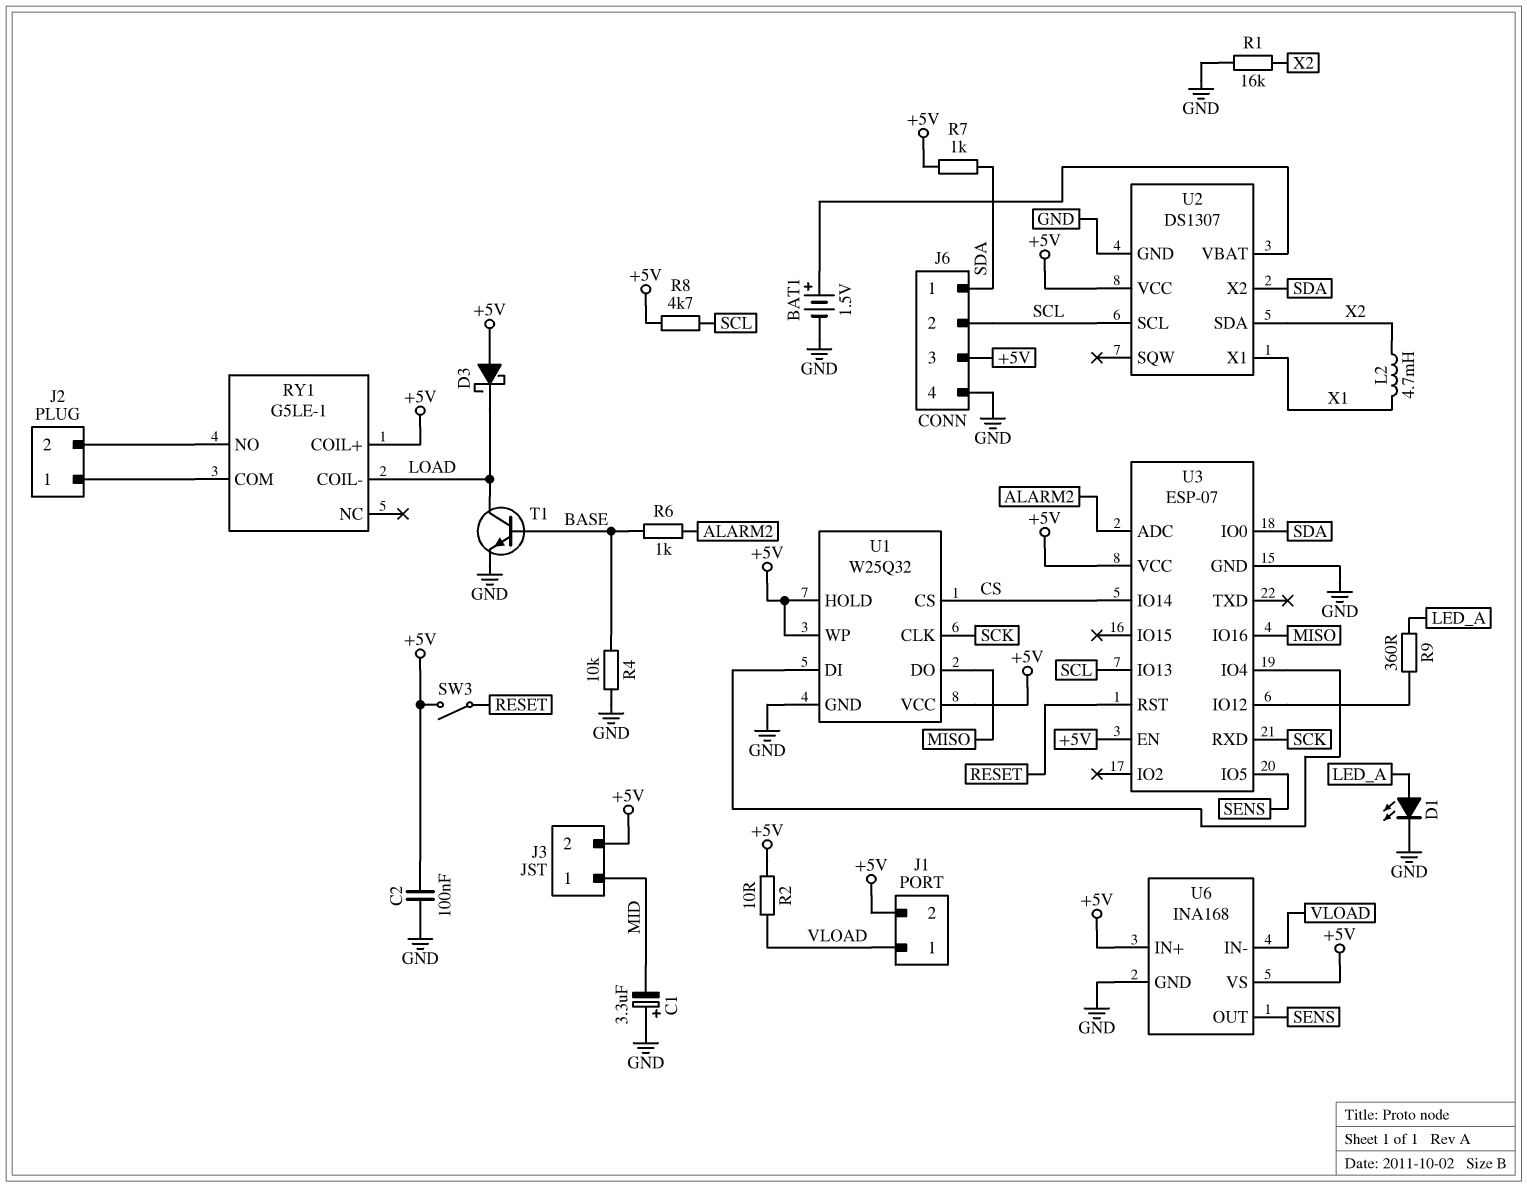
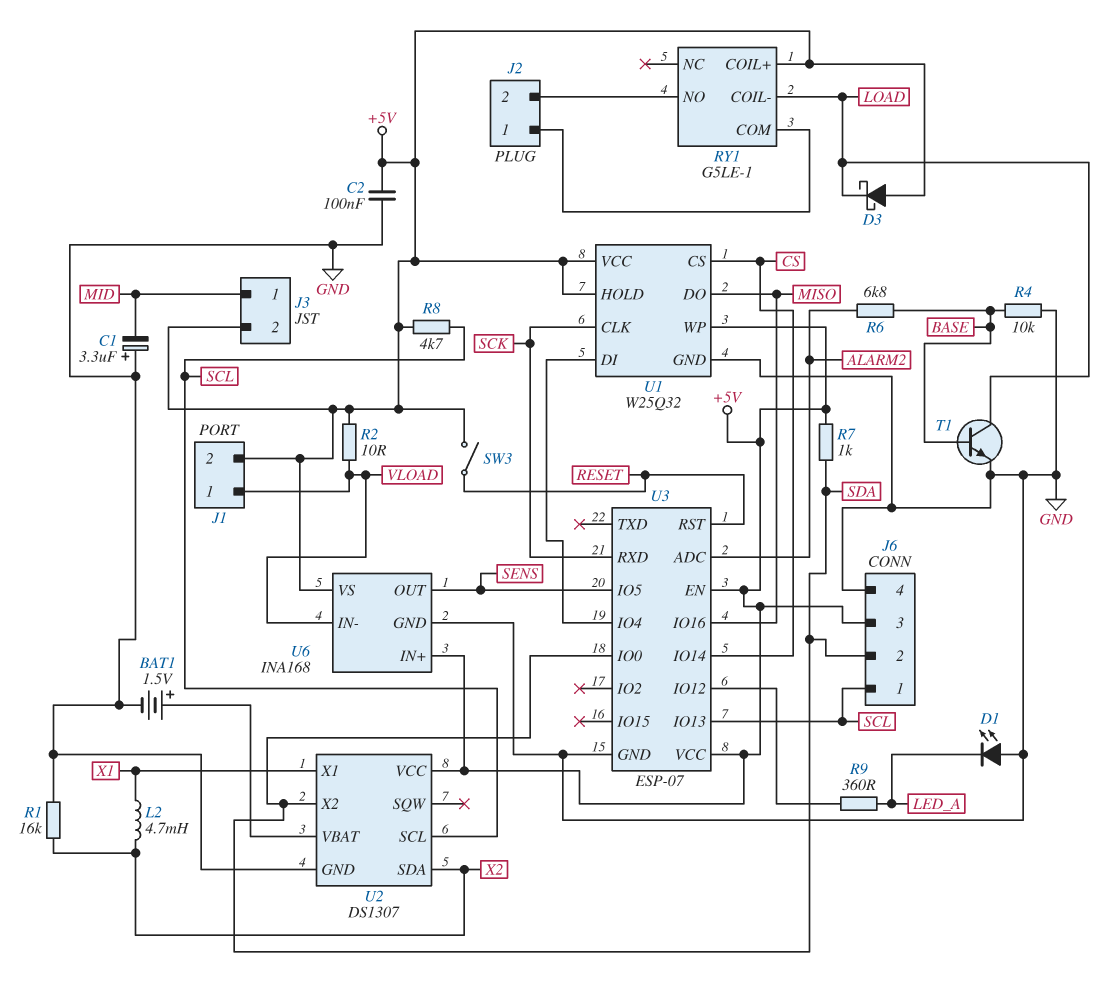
D1: LED (A LED_A, K GND) -> LED (A GND, K LED_A)
J6 pin 1: SDA -> SCL
J6 pin 2: SCL -> SDA
R6: 1k (ALARM2, BASE) -> 6.8k (ALARM2, BASE)

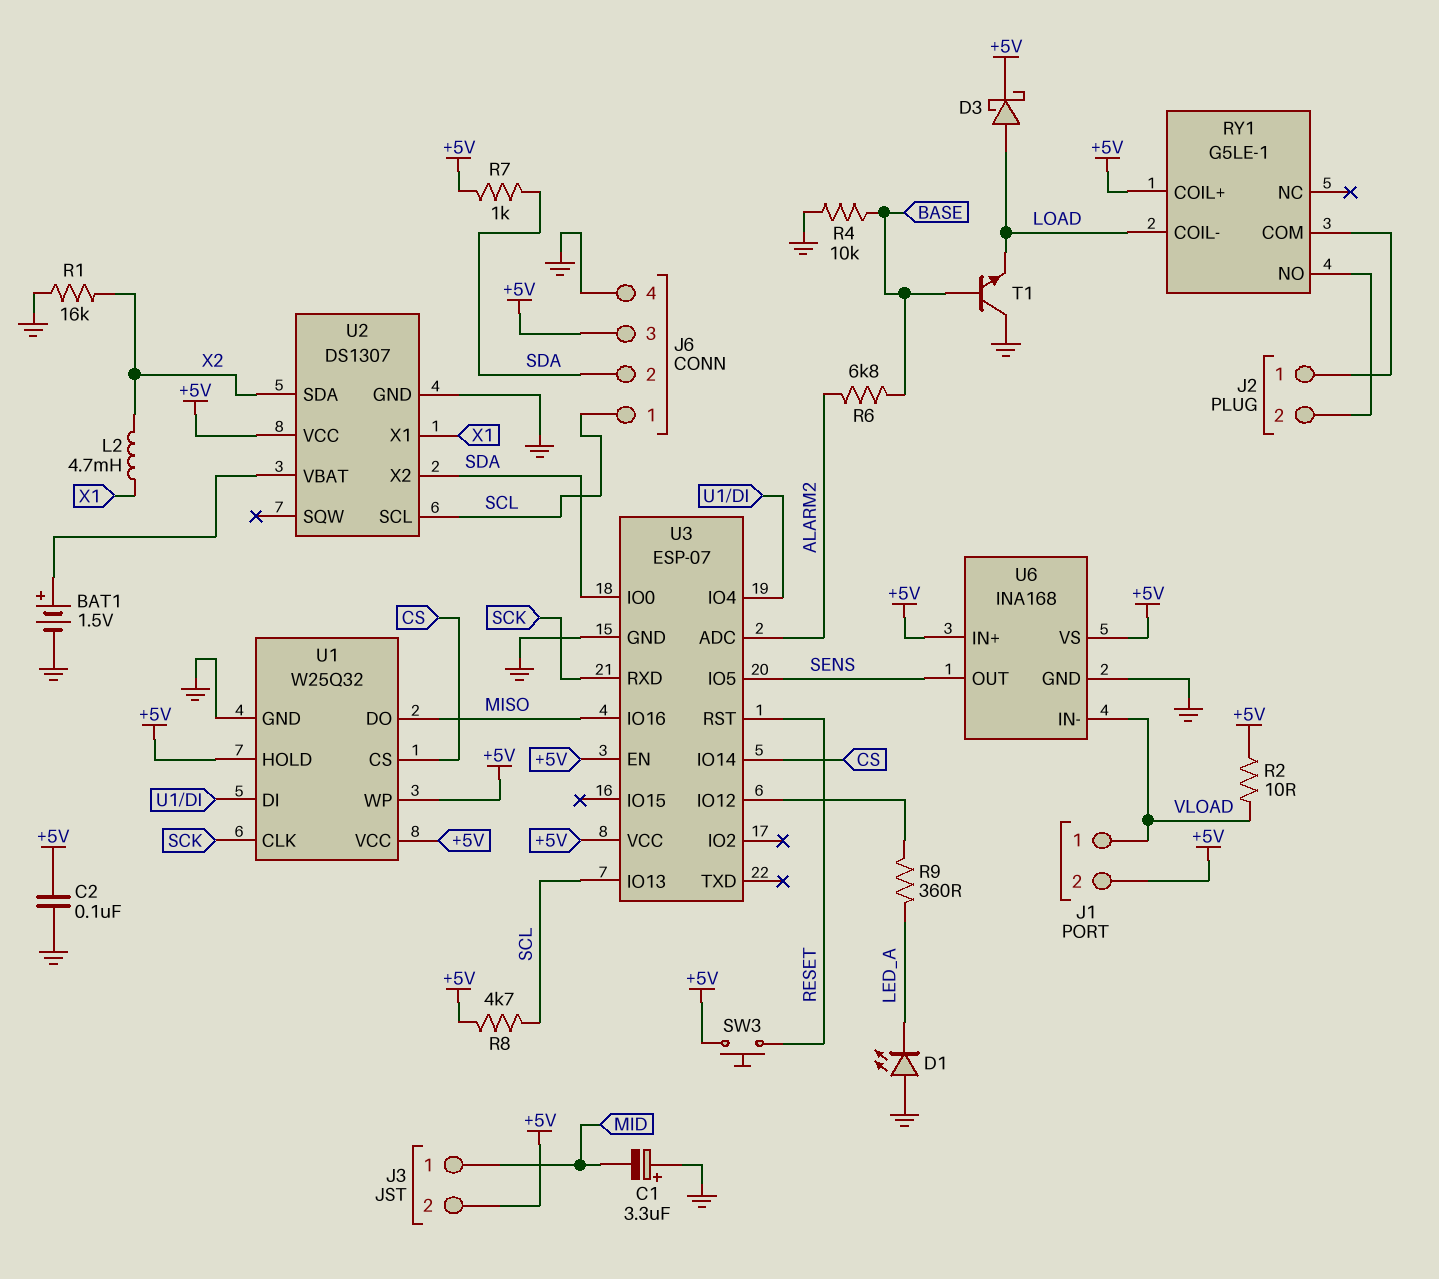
D3: schottky (A +5V, K LOAD) -> schottky (A LOAD, K +5V)
SW3: switch (+5V, RESET) -> button (+5V, RESET)
T1: NPN (B BASE, C LOAD, E GND) -> NPN (B BASE, C GND, E LOAD)

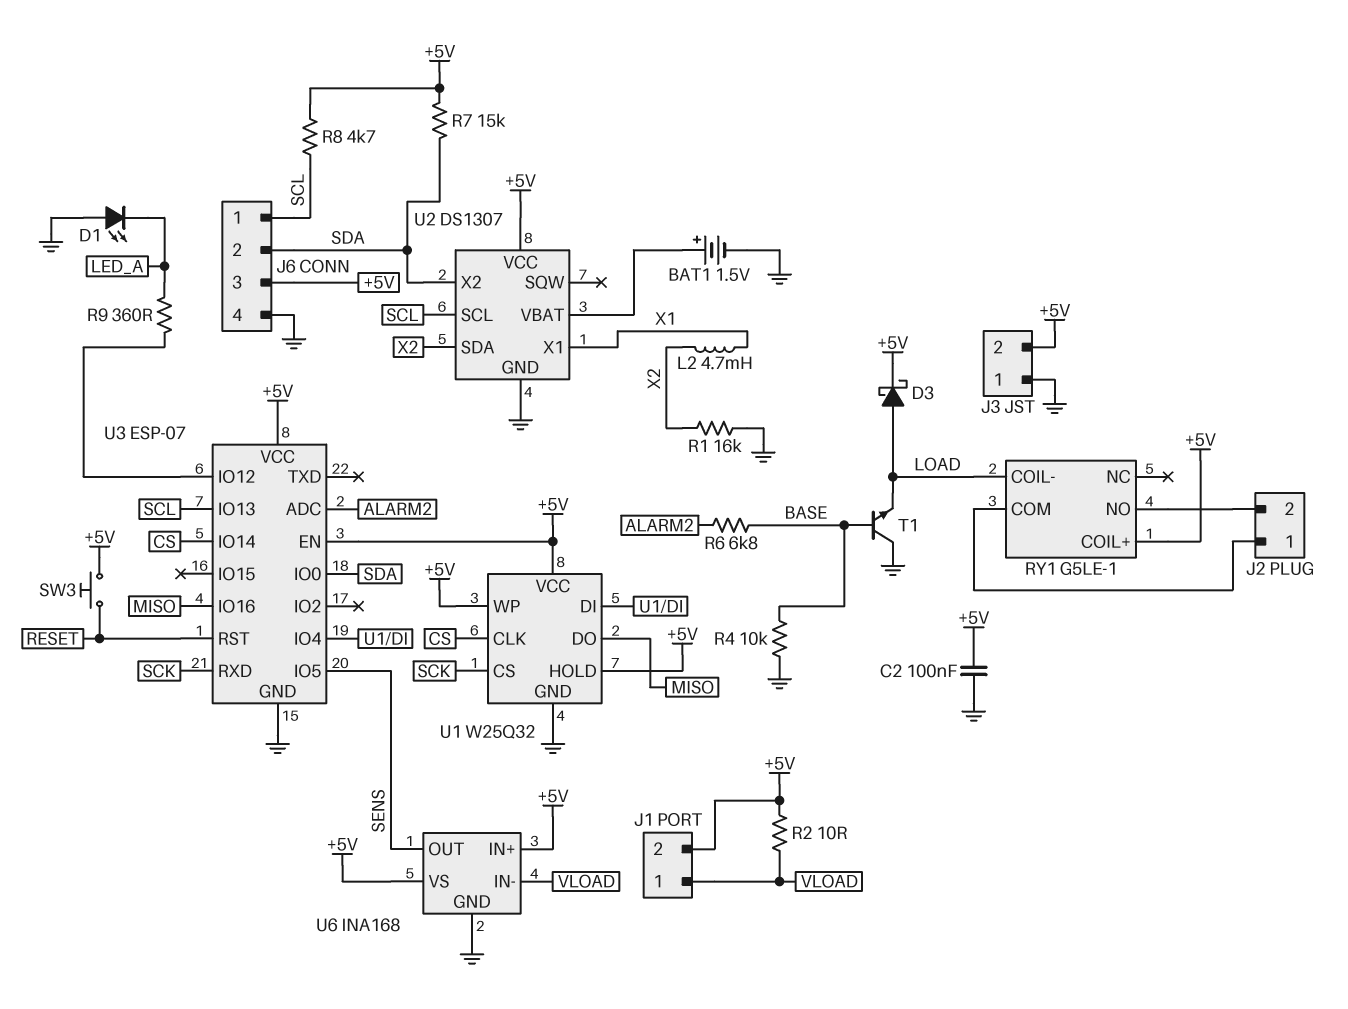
C1: 3.3uF (plus GND, minus MID) -> none
J3 pin 1: MID -> GND
R7: 1k (+5V, SDA) -> 15k (+5V, SDA)
U1 pin CLK: SCK -> CS
U1 pin CS: CS -> SCK

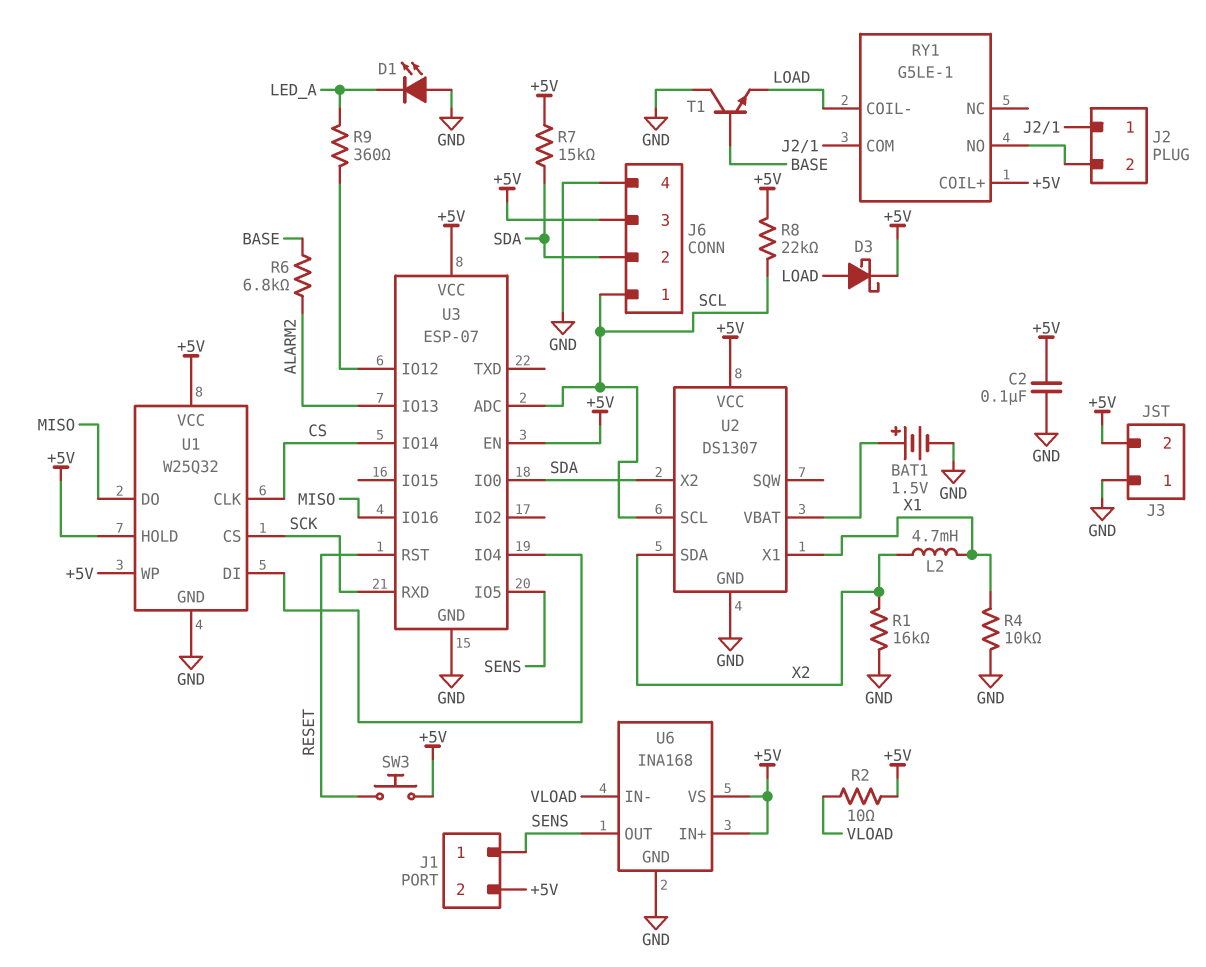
J1 pin 1: VLOAD -> SENS
R4: 10k (BASE, GND) -> 10k (GND, X1)
R8: 4.7k (+5V, SCL) -> 22k (+5V, SCL)
U3 pin ADC: ALARM2 -> SCL
U3 pin IO13: SCL -> ALARM2

